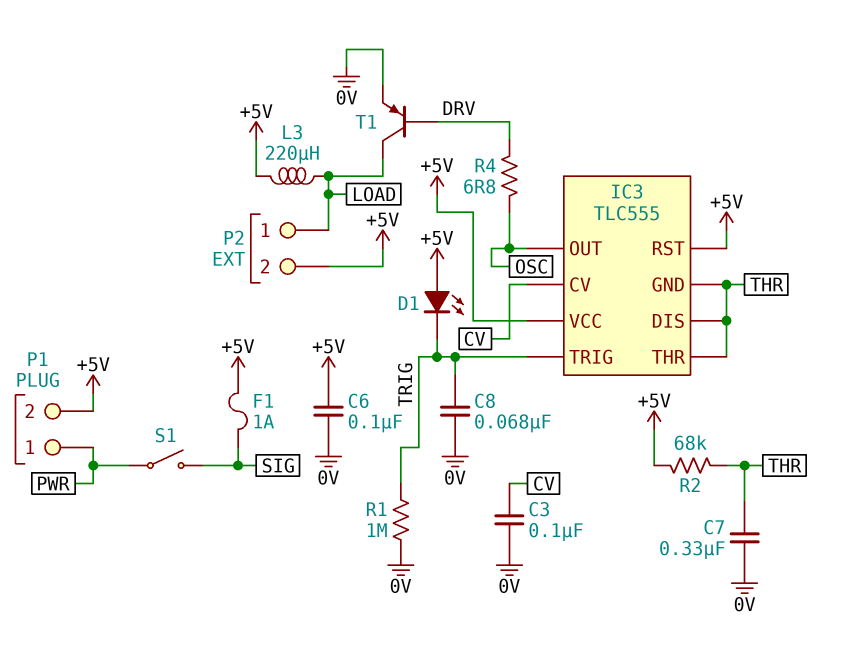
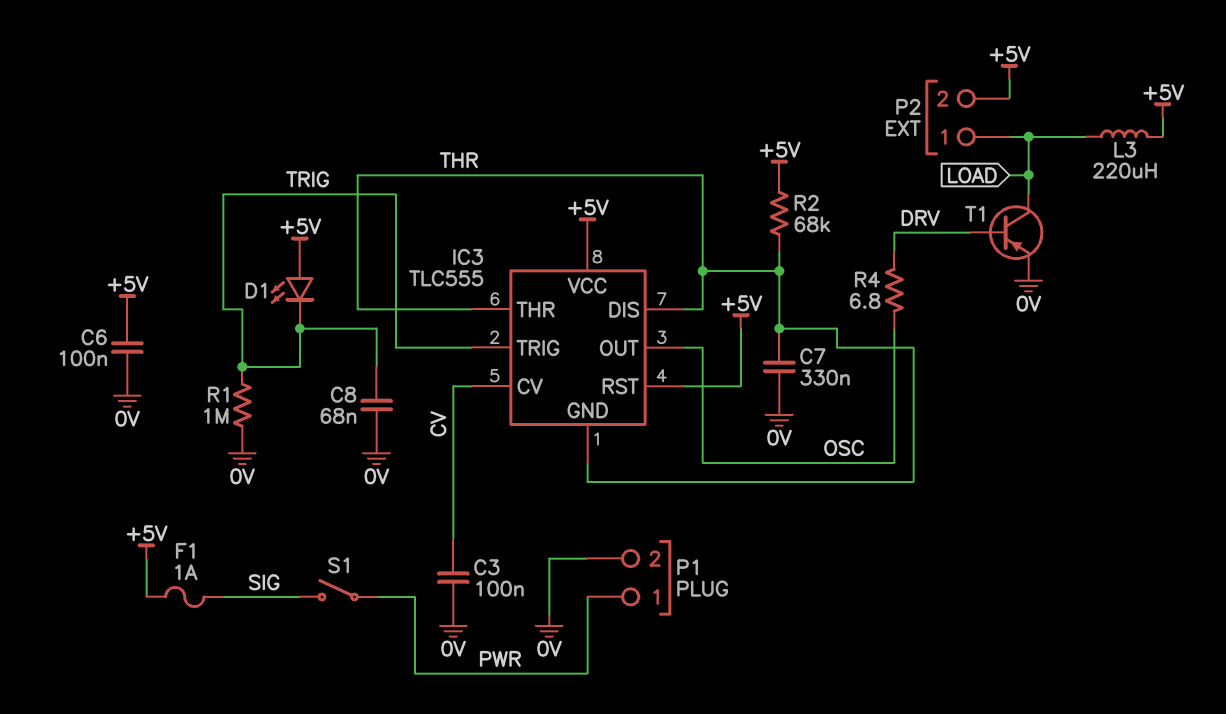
P1 pin 2: +5V -> 0V

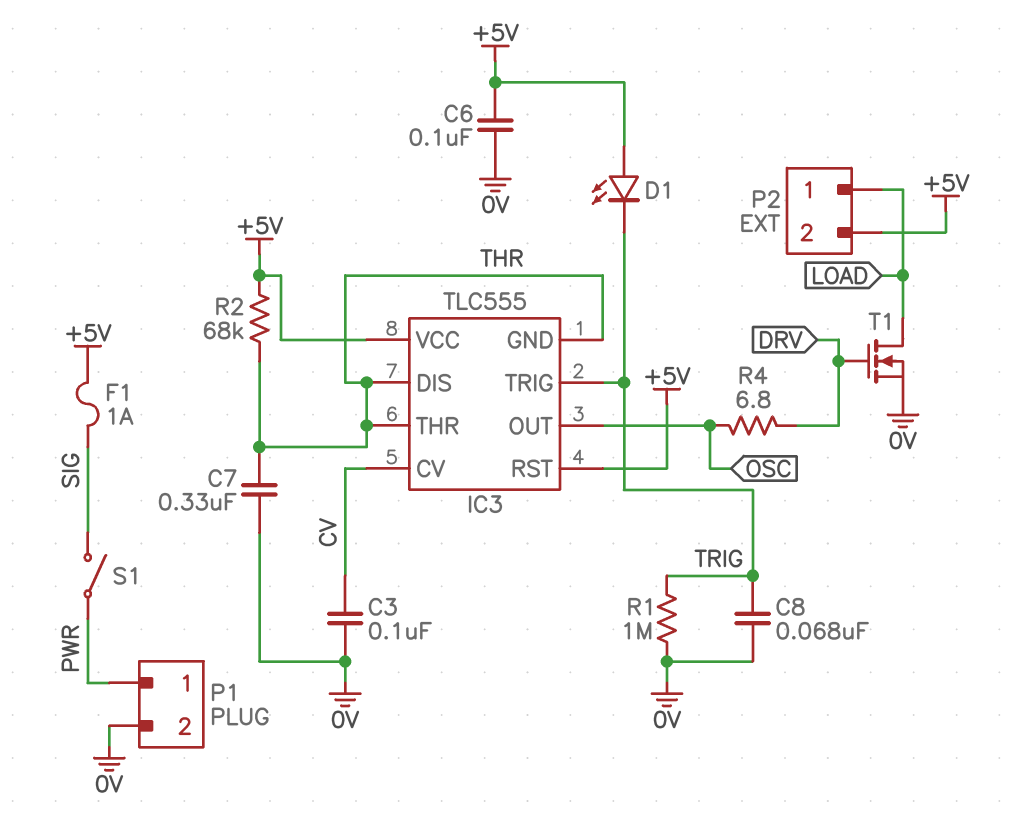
L3: 220uH (+5V, LOAD) -> none
T1: PNP (B DRV, C LOAD, E 0V) -> NMOS (G DRV, D LOAD, S 0V)

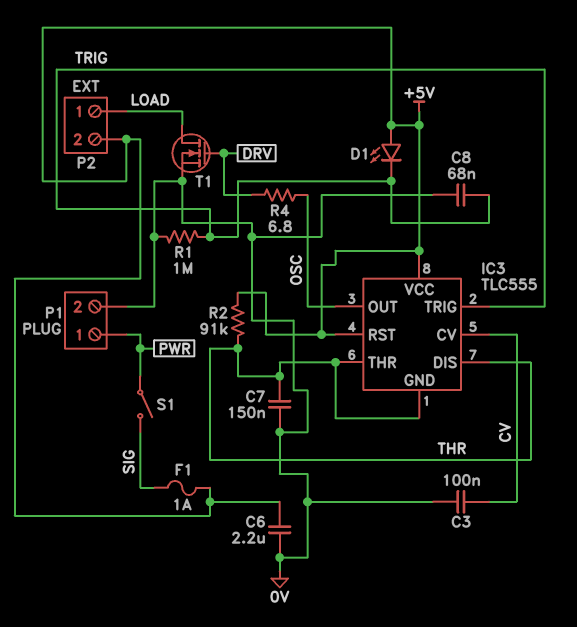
C6: 100nF (+5V, 0V) -> 2.2uF (+5V, 0V)
C7: 330nF (0V, THR) -> 150nF (0V, THR)
R2: 68k (+5V, THR) -> 91k (+5V, THR)

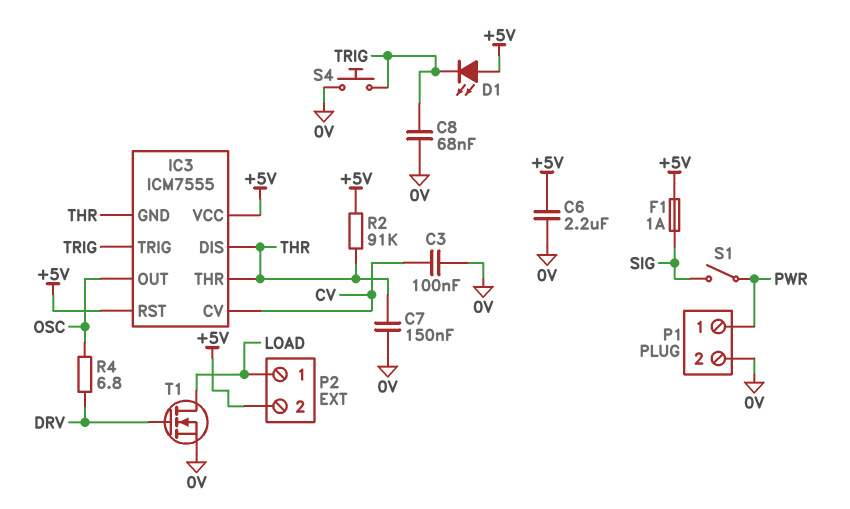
IC3: TLC555 -> ICM7555
R1: 1M (0V, TRIG) -> none
S4: none -> button (0V, TRIG)

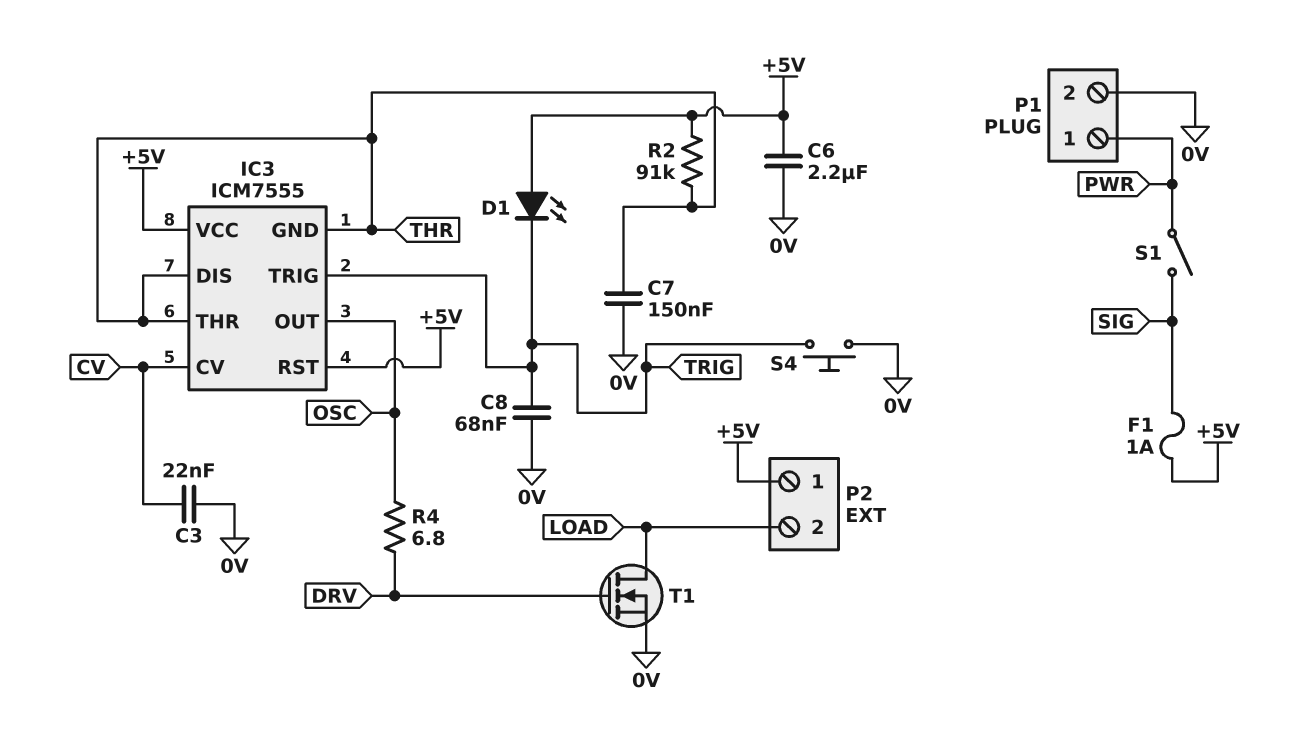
C3: 100nF (0V, CV) -> 22nF (0V, CV)
P2 pin 1: LOAD -> +5V
P2 pin 2: +5V -> LOAD

